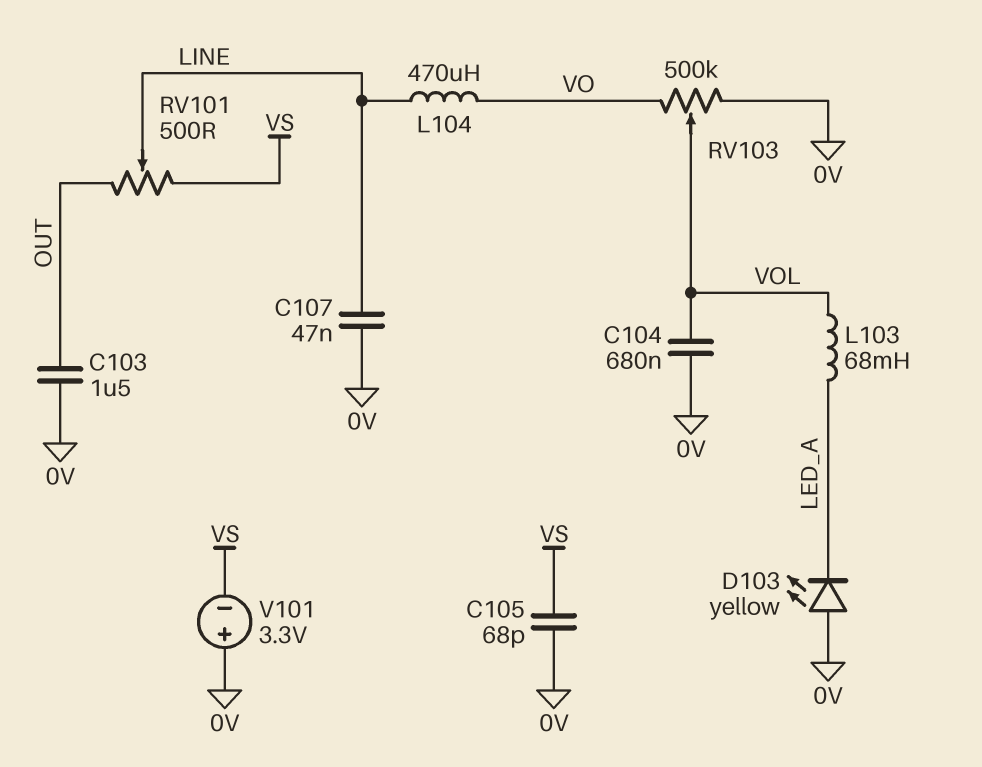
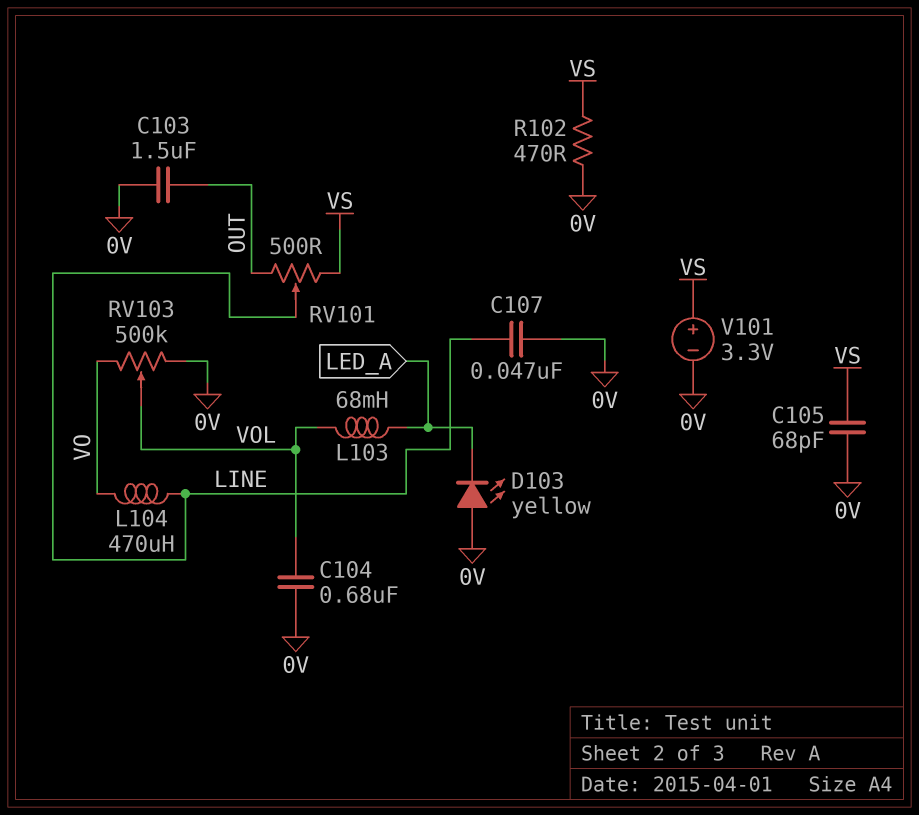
R102: none -> 470 (0V, VS)
V101: 3.3V (plus 0V, minus VS) -> 3.3V (plus VS, minus 0V)

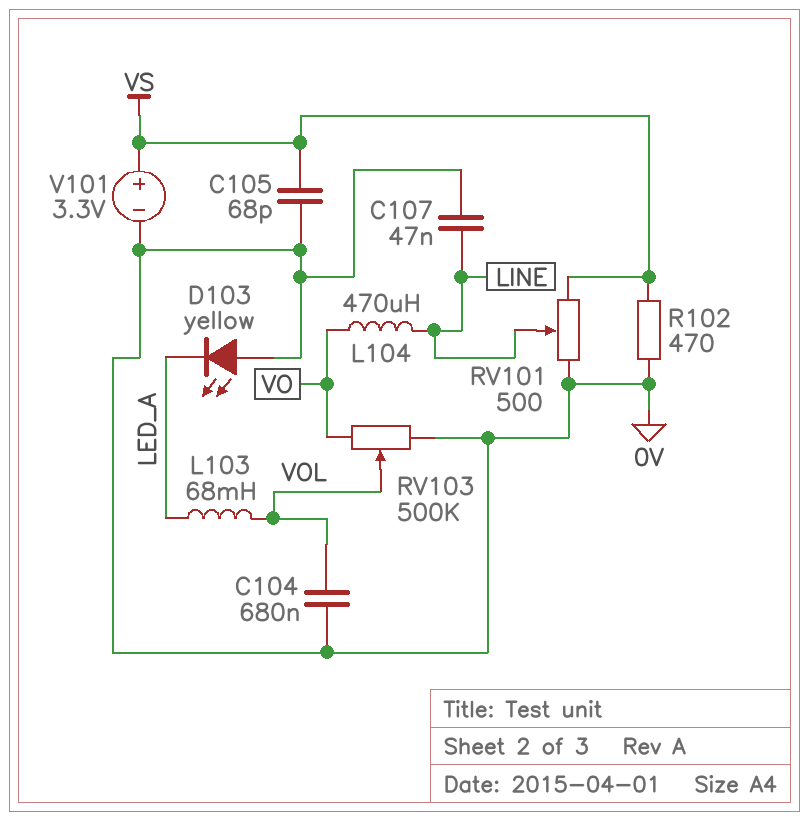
C103: 1.5uF (0V, OUT) -> none
RV101: 500 (OUT, VS, wiper LINE) -> 500 (0V, VS, wiper LINE)

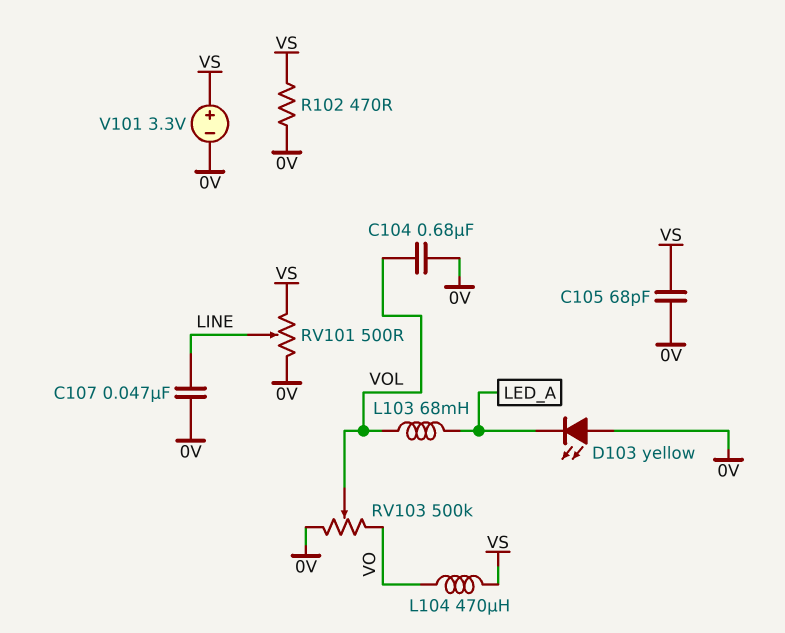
L104: 470uH (LINE, VO) -> 470uH (VO, VS)

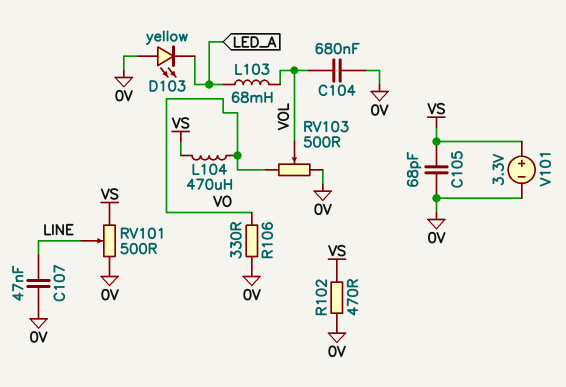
R106: none -> 330 (0V, VO)
RV103: 500k (0V, VO, wiper VOL) -> 500 (0V, VO, wiper VOL)

